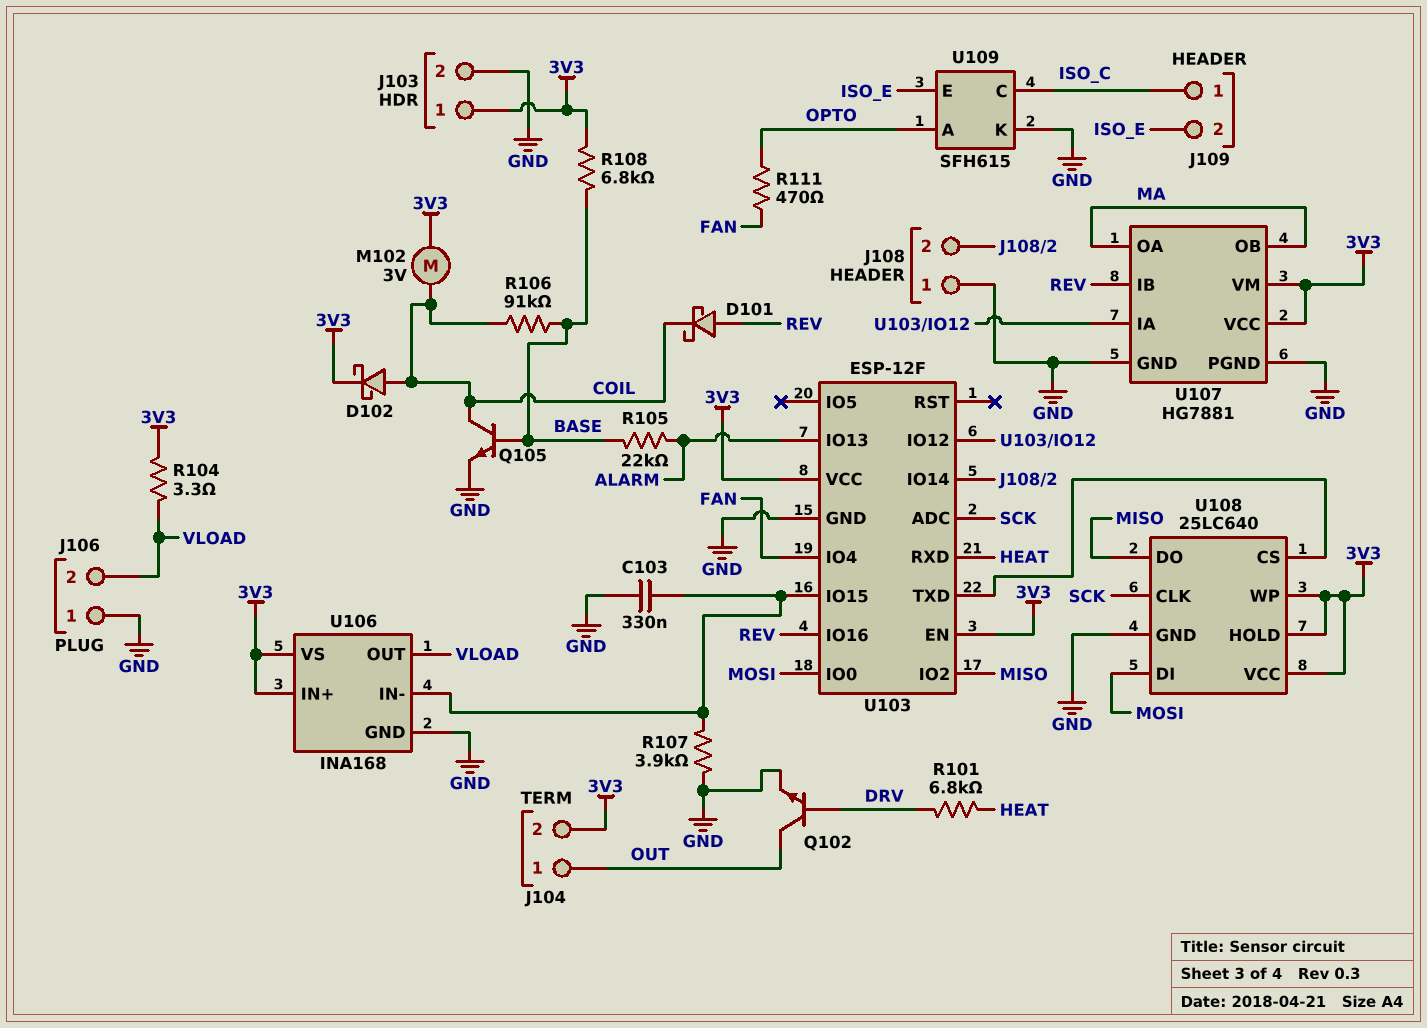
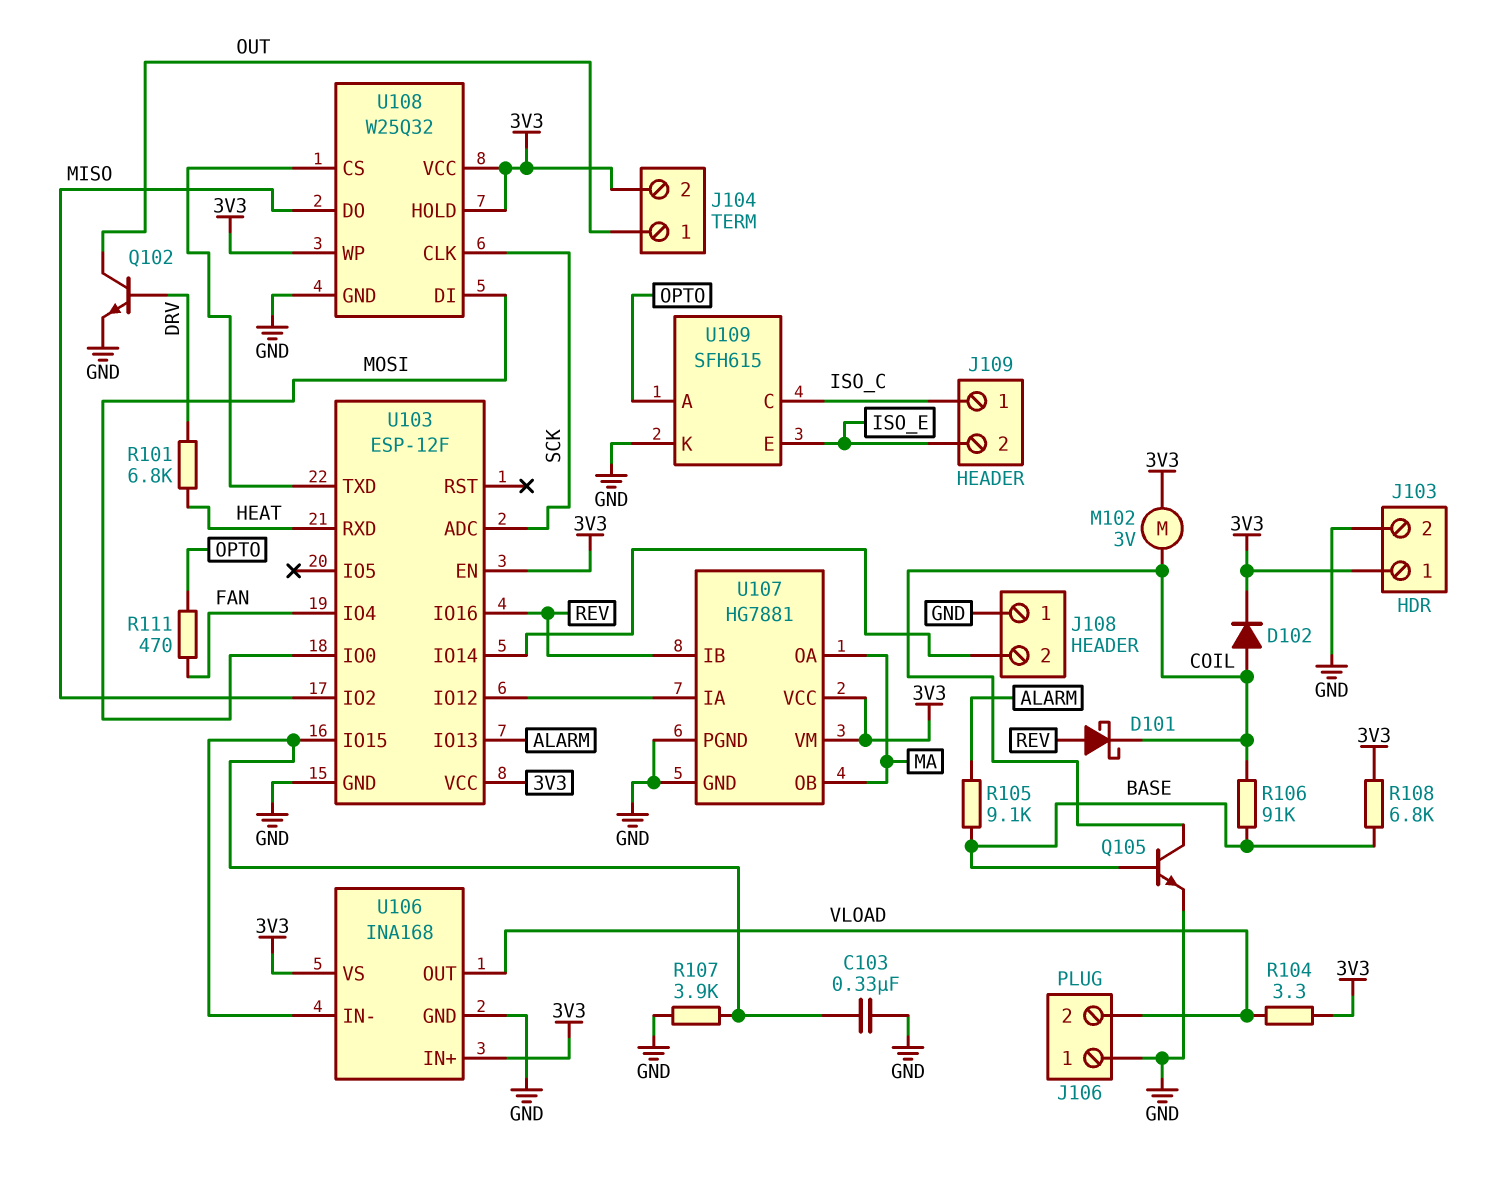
D102: schottky (A COIL, K 3V3) -> diode (A COIL, K 3V3)
R105: 22k (ALARM, BASE) -> 9.1k (ALARM, BASE)
U108: 25LC640 -> W25Q32

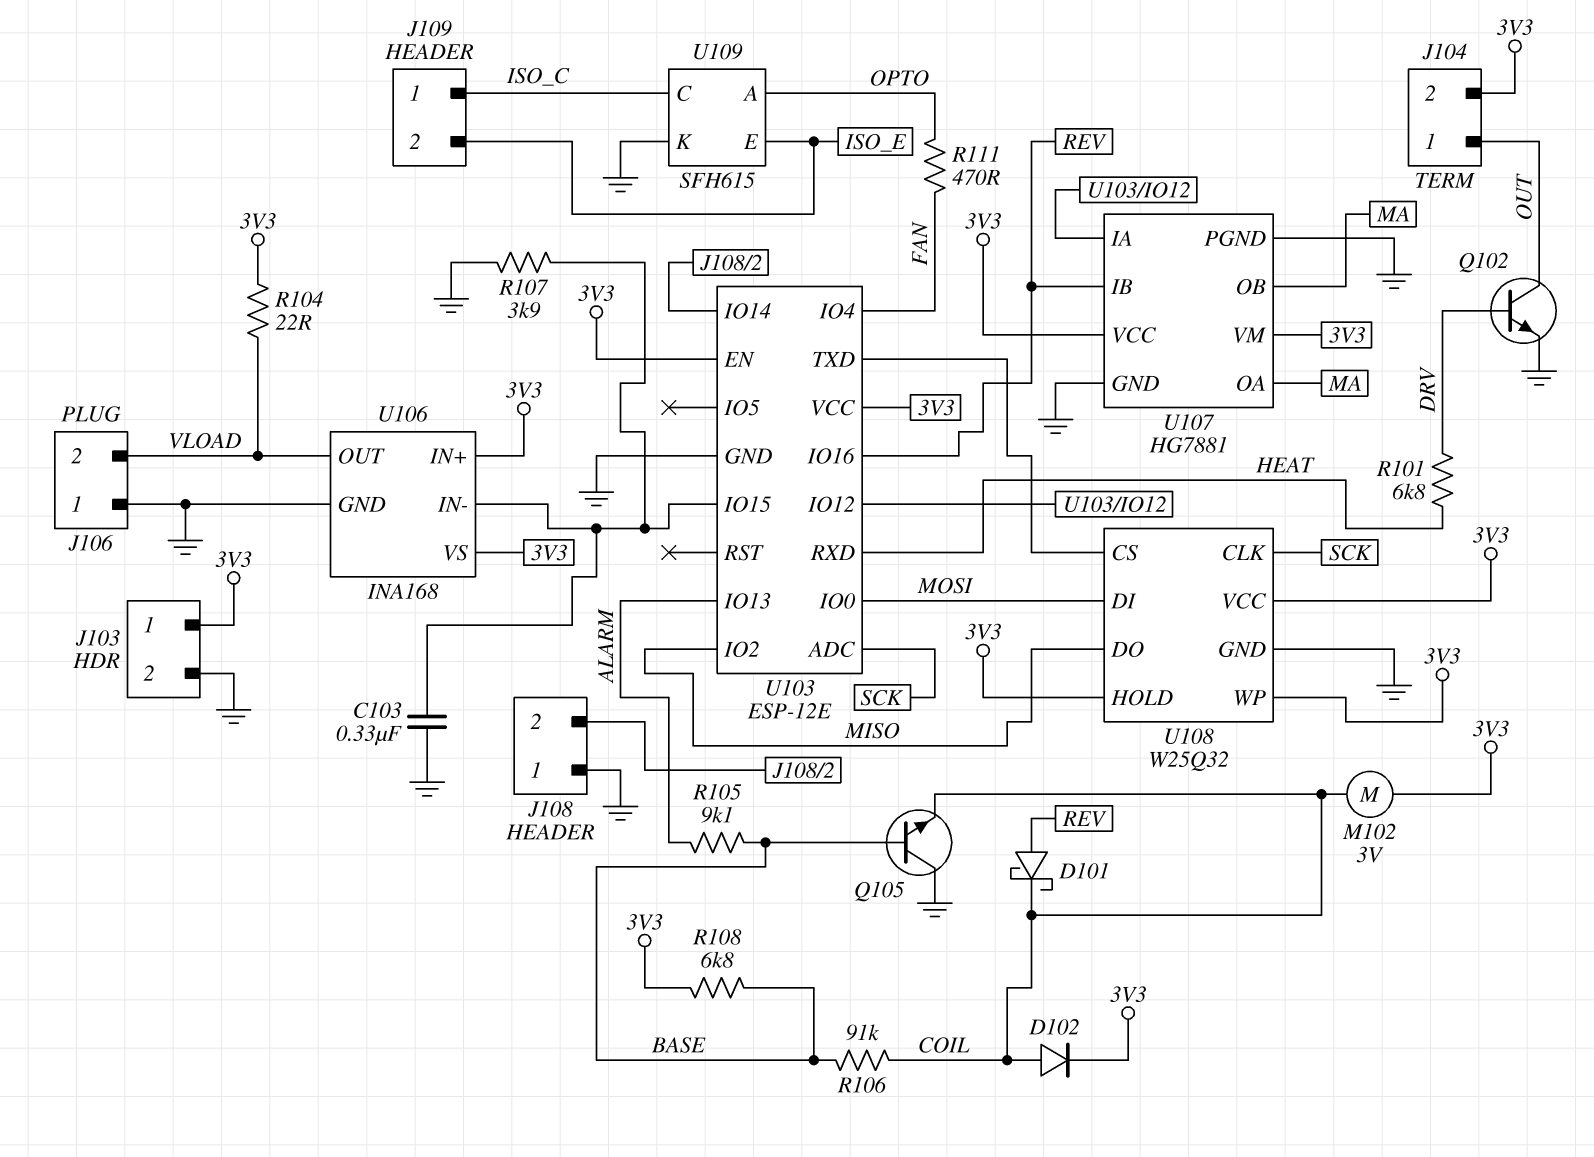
Q105: NPN (B BASE, C COIL, E GND) -> NPN (B BASE, C GND, E COIL)
R104: 3.3 (3V3, VLOAD) -> 22 (3V3, VLOAD)
U103: ESP-12F -> ESP-12E

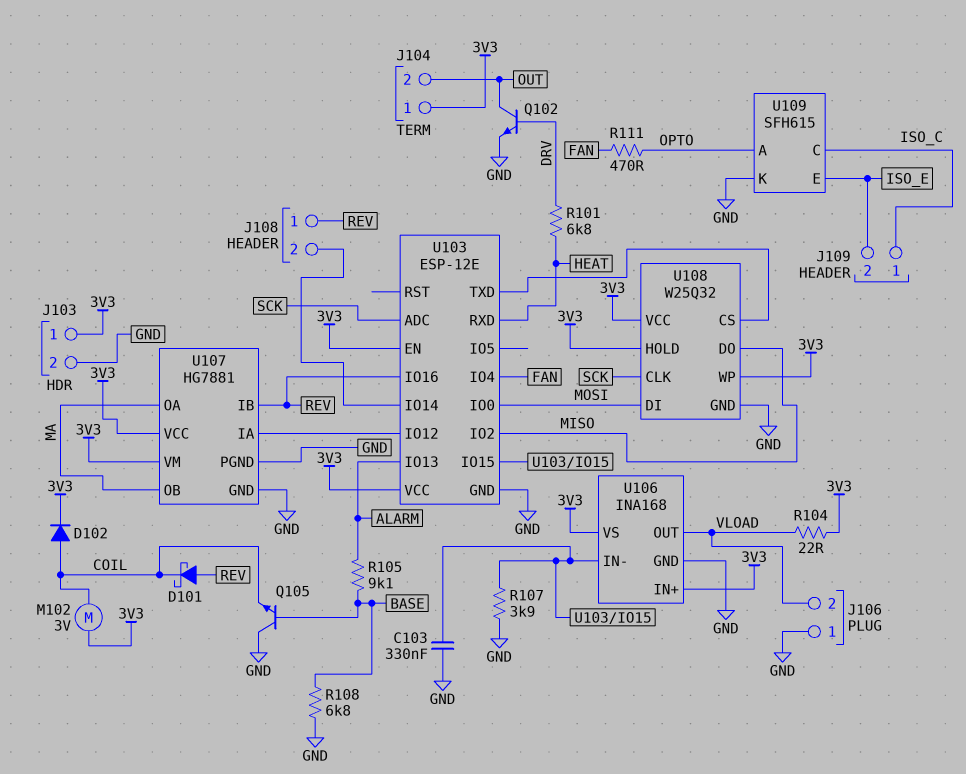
J104 pin 1: OUT -> 3V3
J104 pin 2: 3V3 -> OUT
J108 pin 1: GND -> REV
R106: 91k (BASE, COIL) -> none
R108: 6.8k (3V3, BASE) -> 6.8k (BASE, GND)

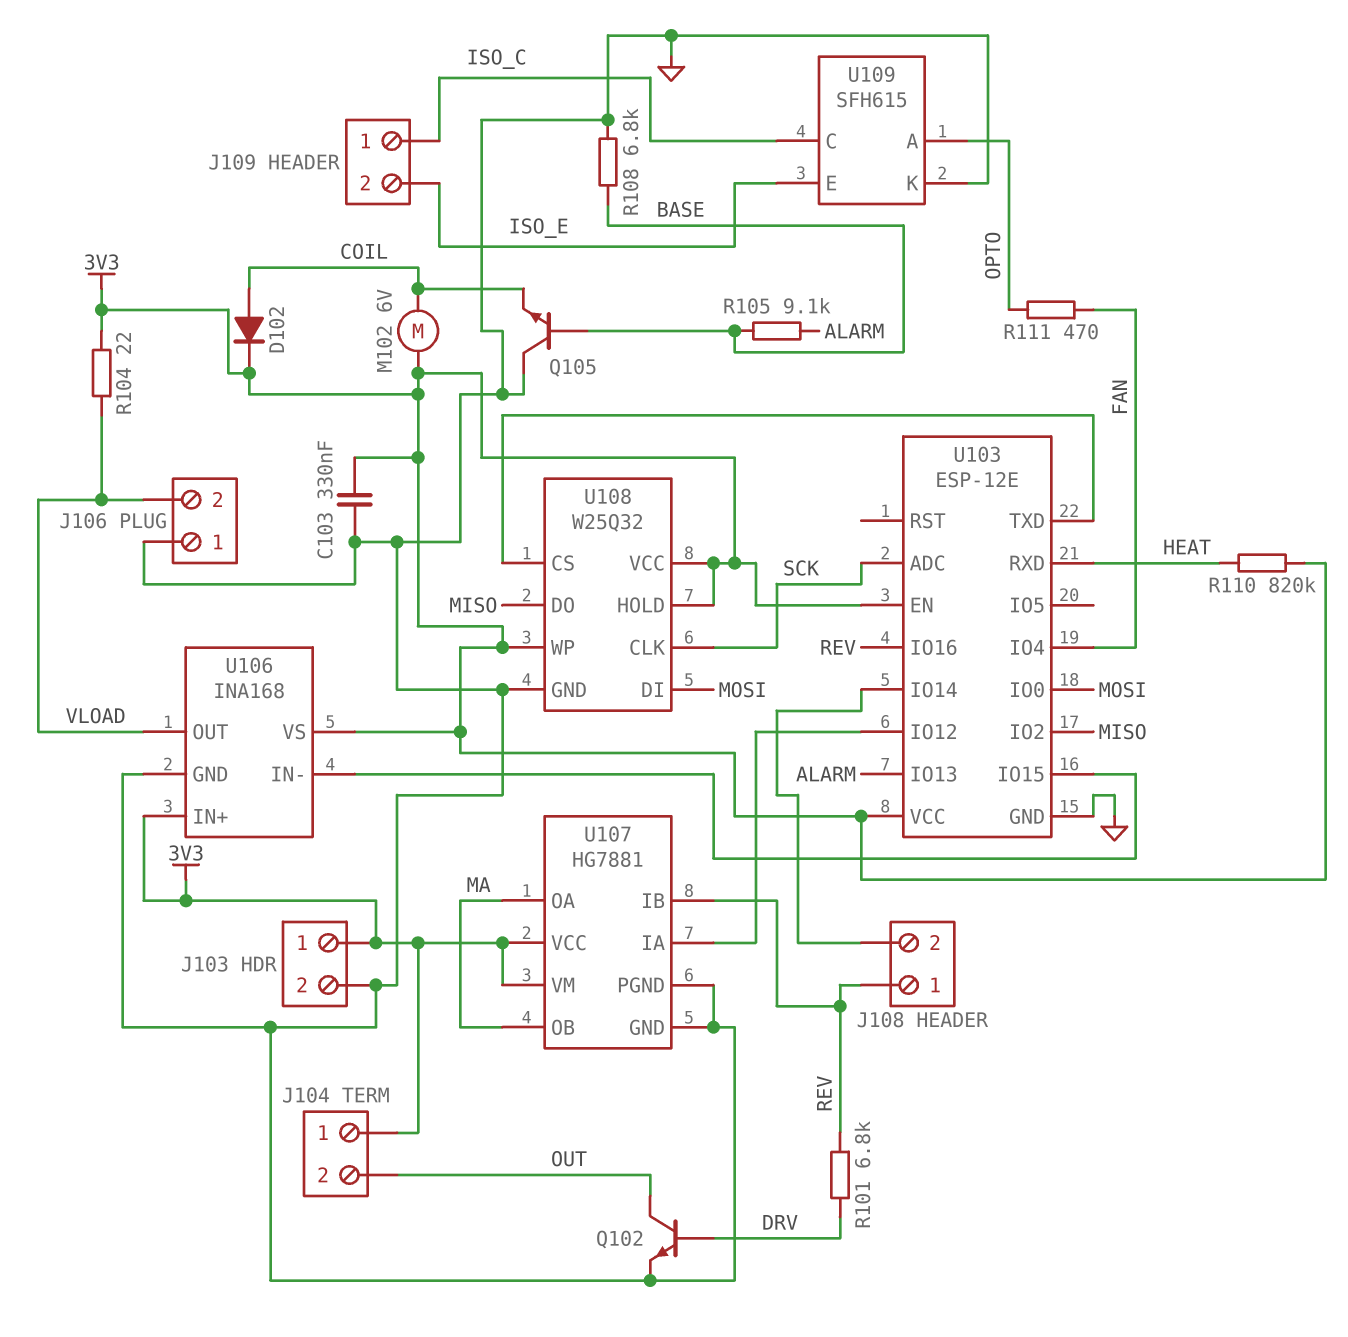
C103: 330nF (GND, U103/IO15) -> 330nF (3V3, GND)
D101: schottky (A REV, K COIL) -> none
M102: motor 3V (3V3, COIL) -> motor 6V (3V3, COIL)
R101: 6.8k (DRV, HEAT) -> 6.8k (DRV, REV)
R107: 3.9k (GND, U103/IO15) -> none
R110: none -> 820k (3V3, HEAT)

